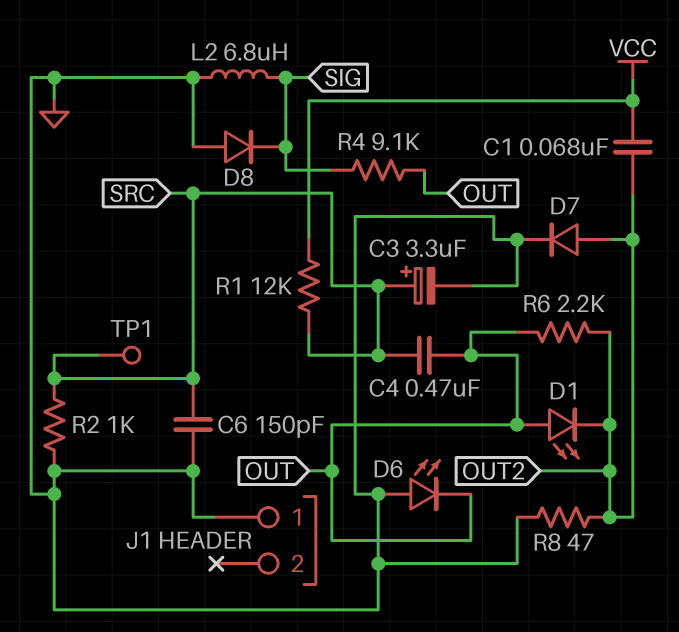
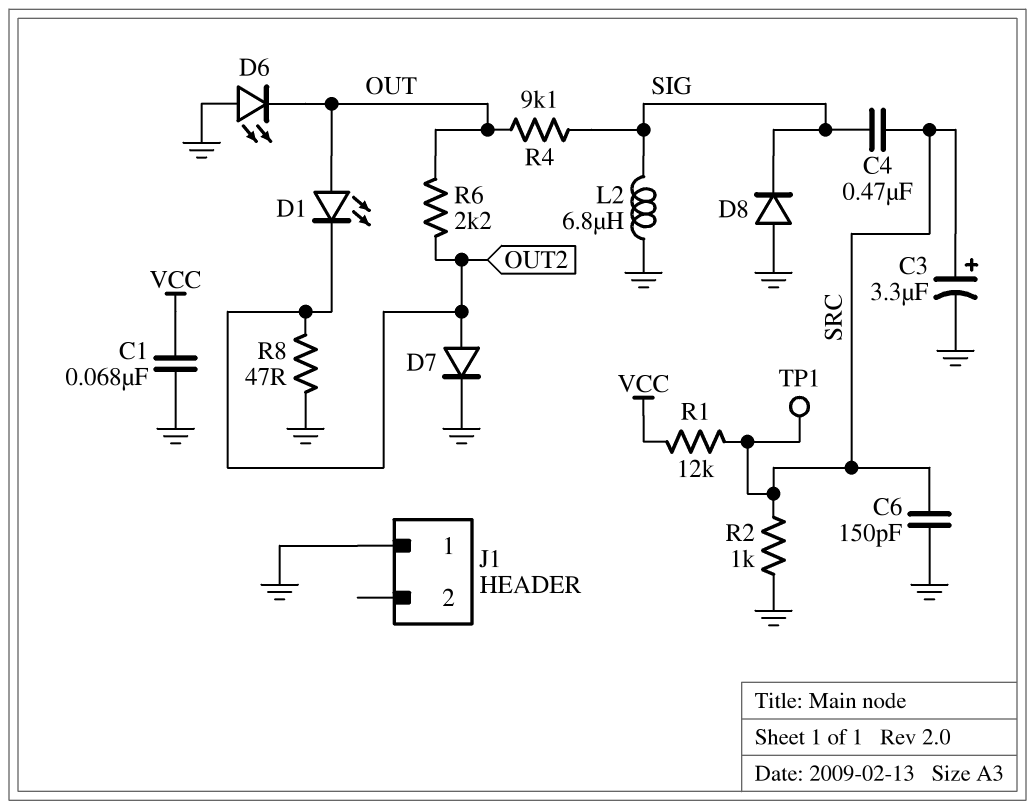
C1: 68nF (OUT2, VCC) -> 68nF (GND, VCC)
C4: 470nF (OUT, SRC) -> 470nF (SIG, SRC)

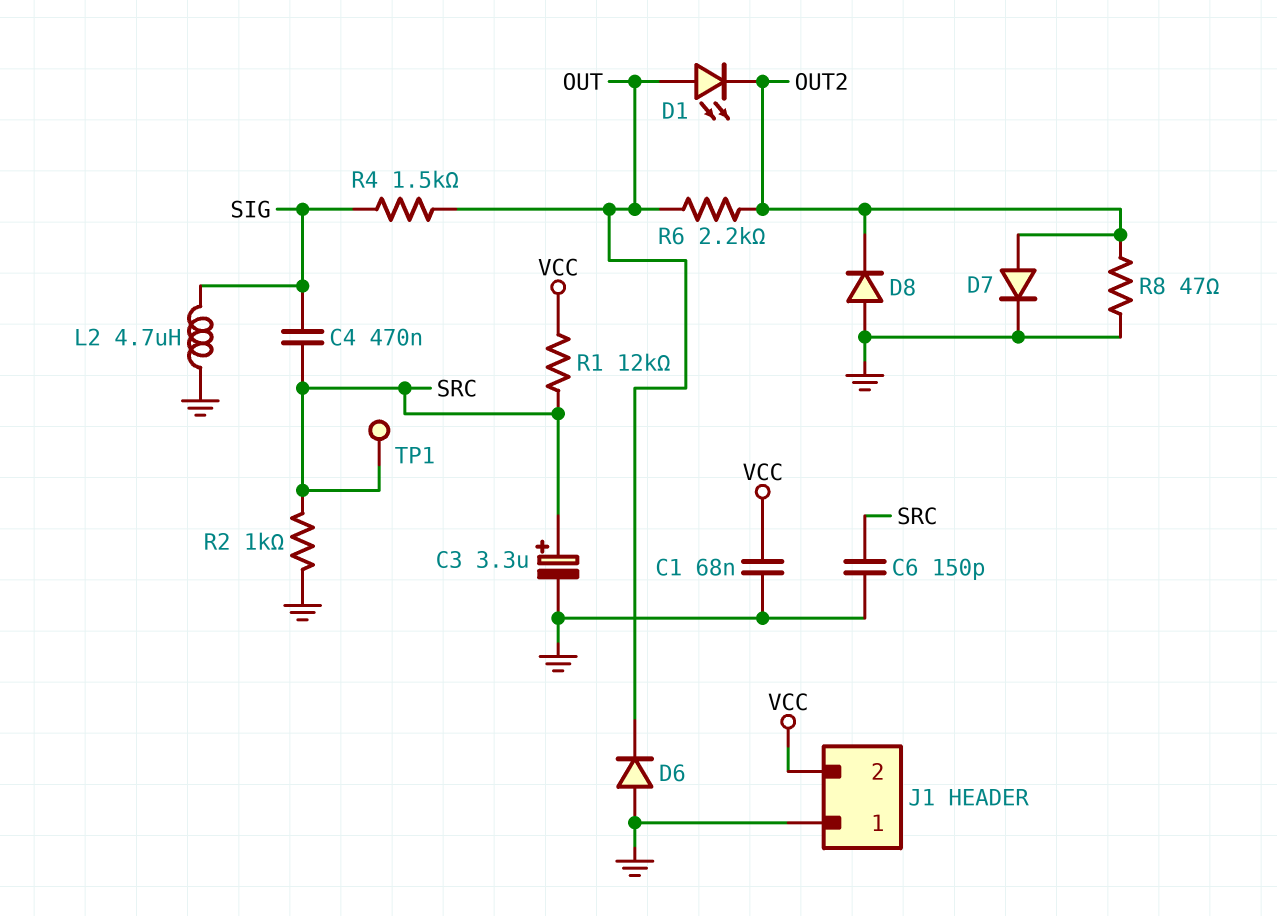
D6: LED (A GND, K OUT) -> diode (A GND, K OUT)
D8: diode (A GND, K SIG) -> diode (A GND, K OUT2)
J1 pin 2: none -> VCC
L2: 6.8uH (GND, SIG) -> 4.7uH (GND, SIG)
R4: 9.1k (OUT, SIG) -> 1.5k (OUT, SIG)

